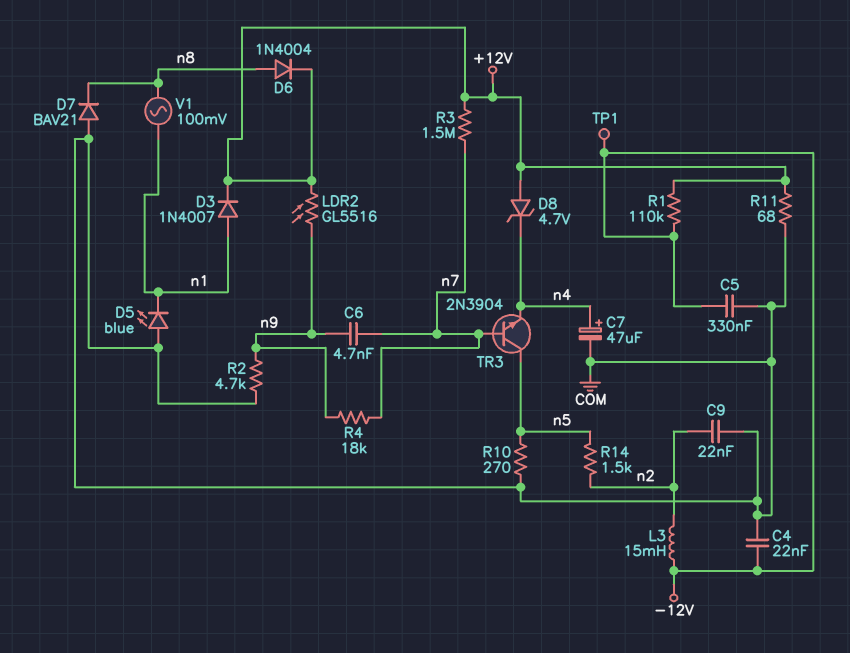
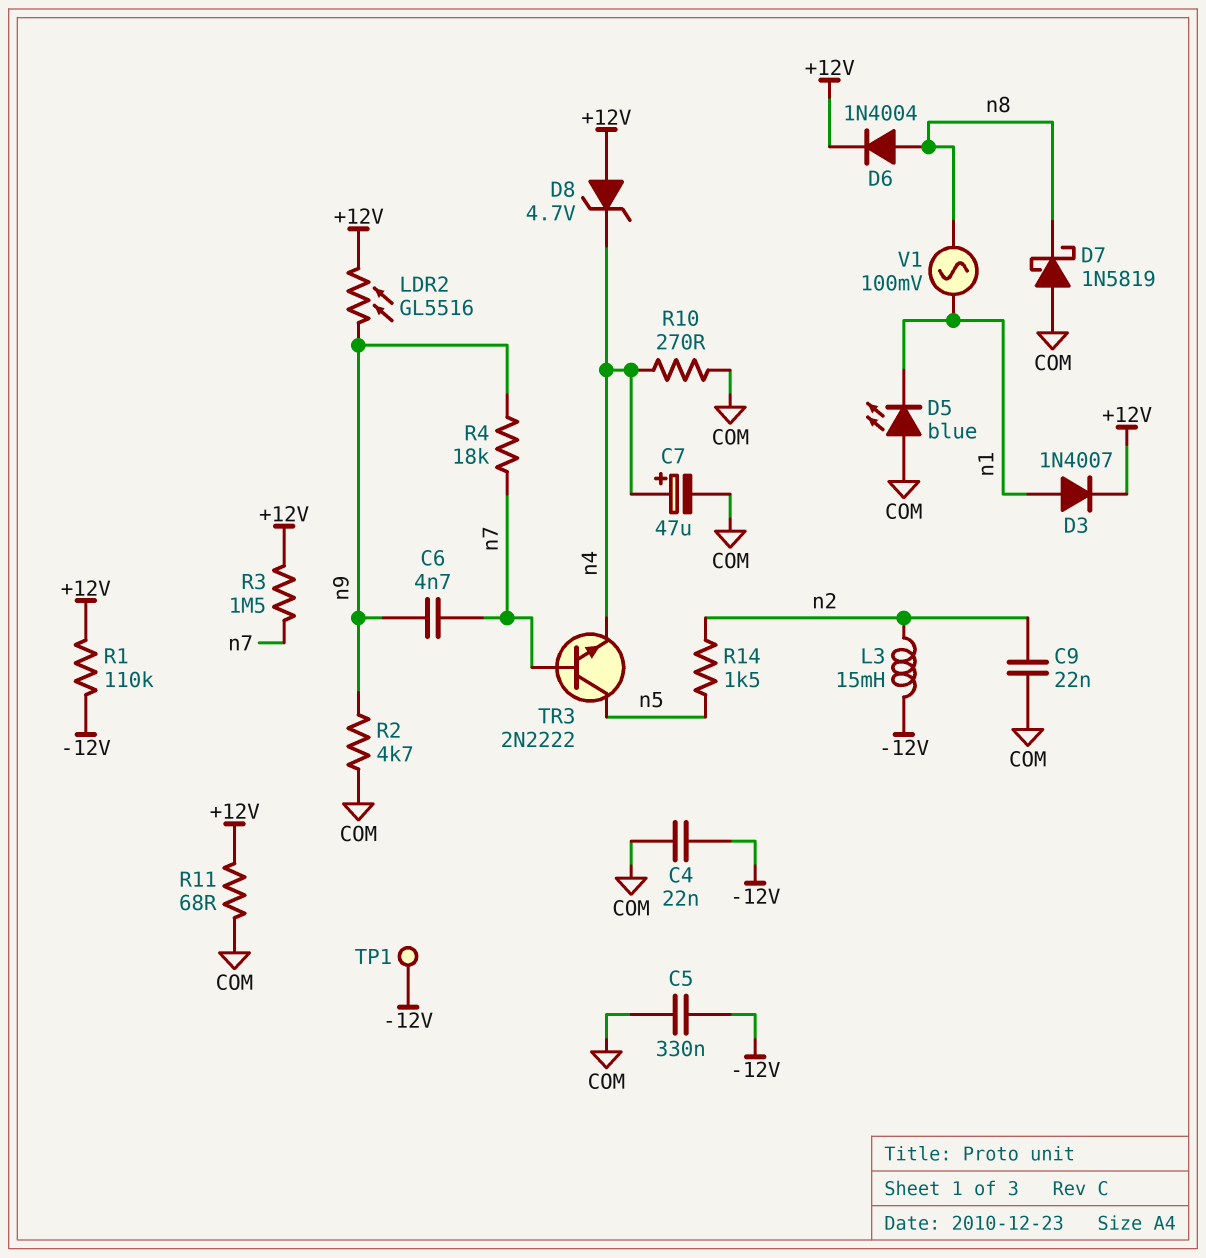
D7: diode BAV21 (A COM, K n8) -> schottky 1N5819 (A COM, K n8)
R10: 270 (COM, n5) -> 270 (COM, n4)
TR3: NPN 2N3904 (B n7, C n5, E n4) -> NPN 2N2222 (B n7, C n5, E n4)

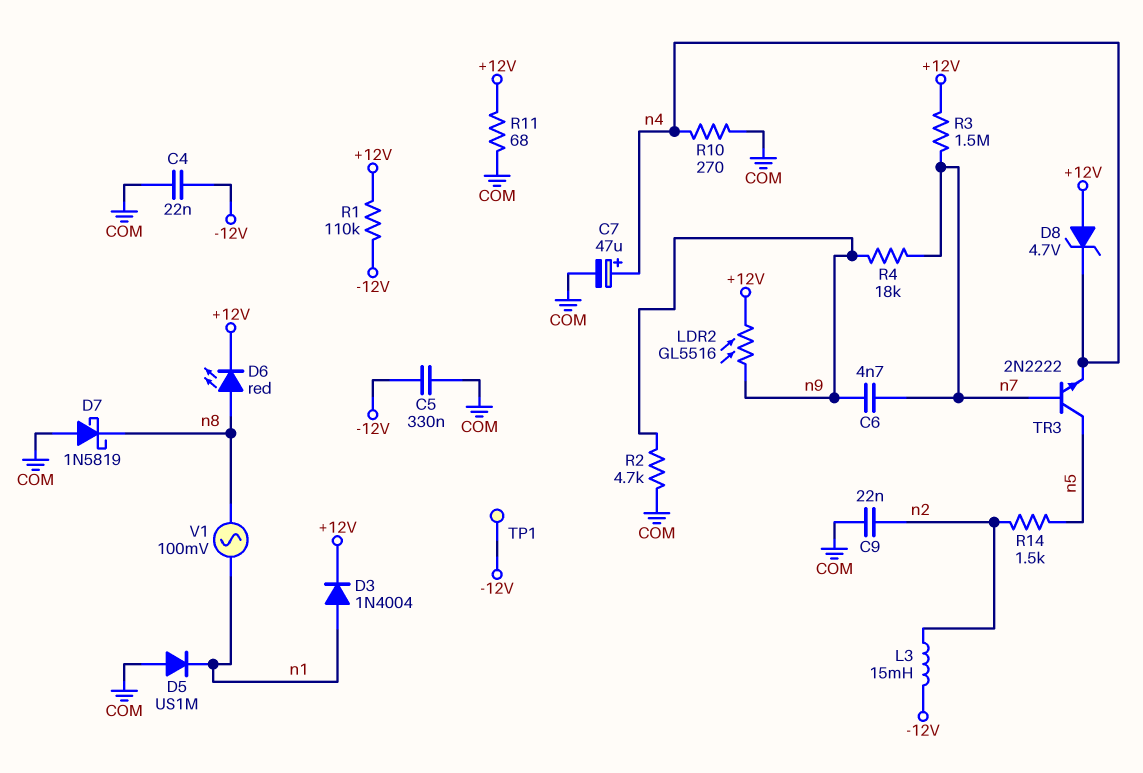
D3: diode 1N4007 (A n1, K +12V) -> diode 1N4004 (A n1, K +12V)
D5: LED blue (A COM, K n1) -> diode US1M (A COM, K n1)
D6: diode 1N4004 (A n8, K +12V) -> LED red (A n8, K +12V)

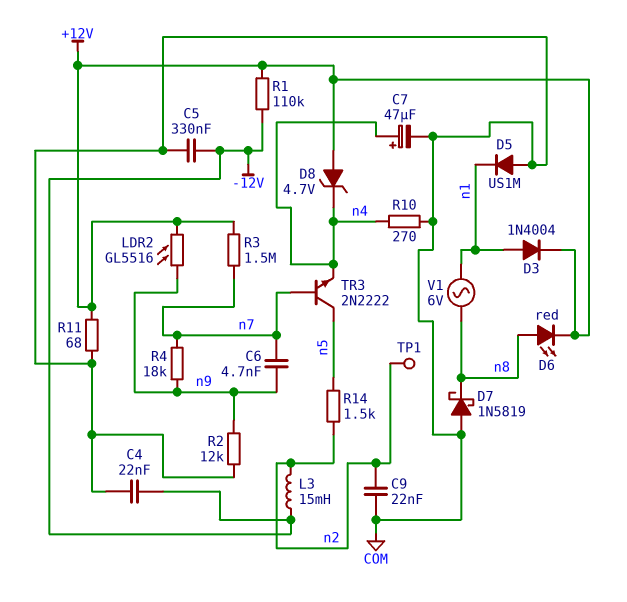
R2: 4.7k (COM, n9) -> 12k (COM, n9)
TP1: test point (-12V) -> test point (n2)
V1: AC 100mV (n1, n8) -> AC 6V (n1, n8)

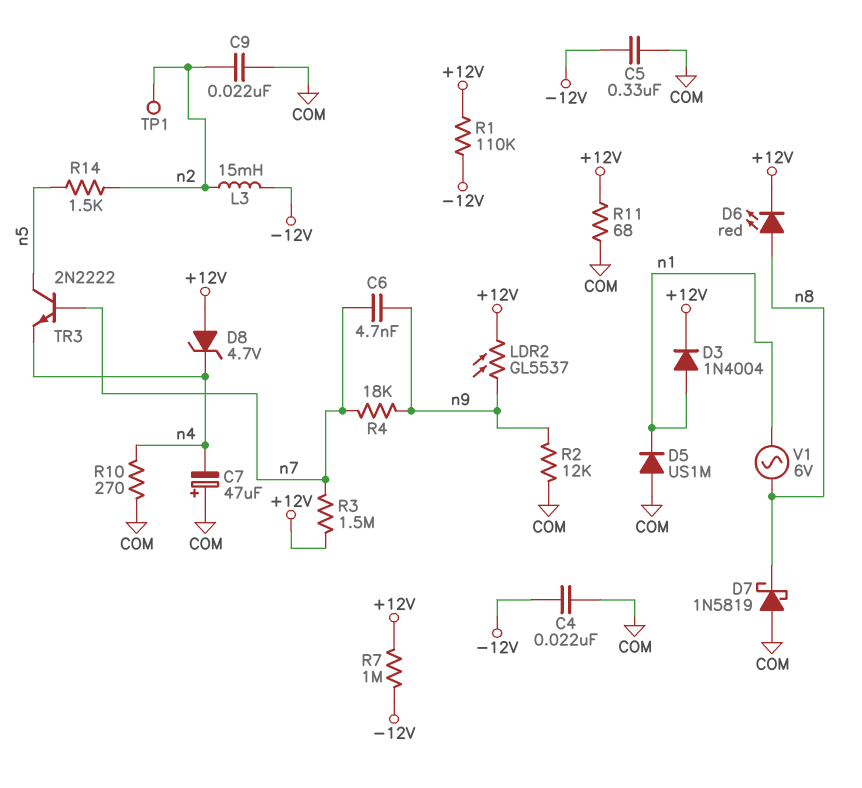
C7: 47uF (plus n4, minus COM) -> 47uF (plus COM, minus n4)
LDR2: GL5516 (+12V, n9) -> GL5537 (+12V, n9)
R7: none -> 1M (+12V, -12V)

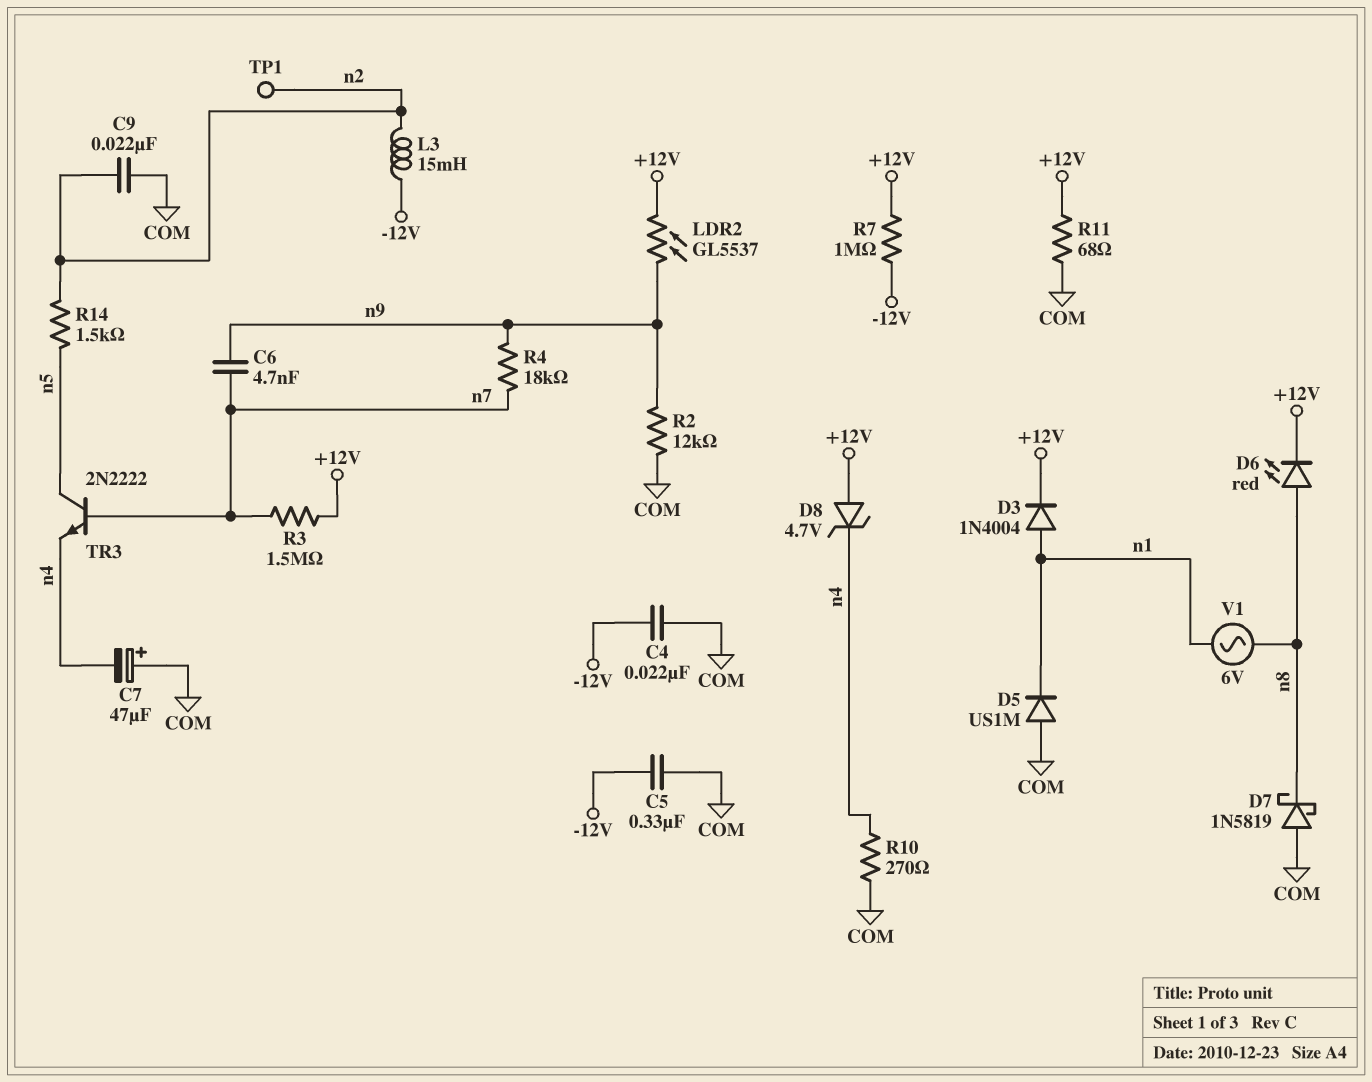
R1: 110k (+12V, -12V) -> none

